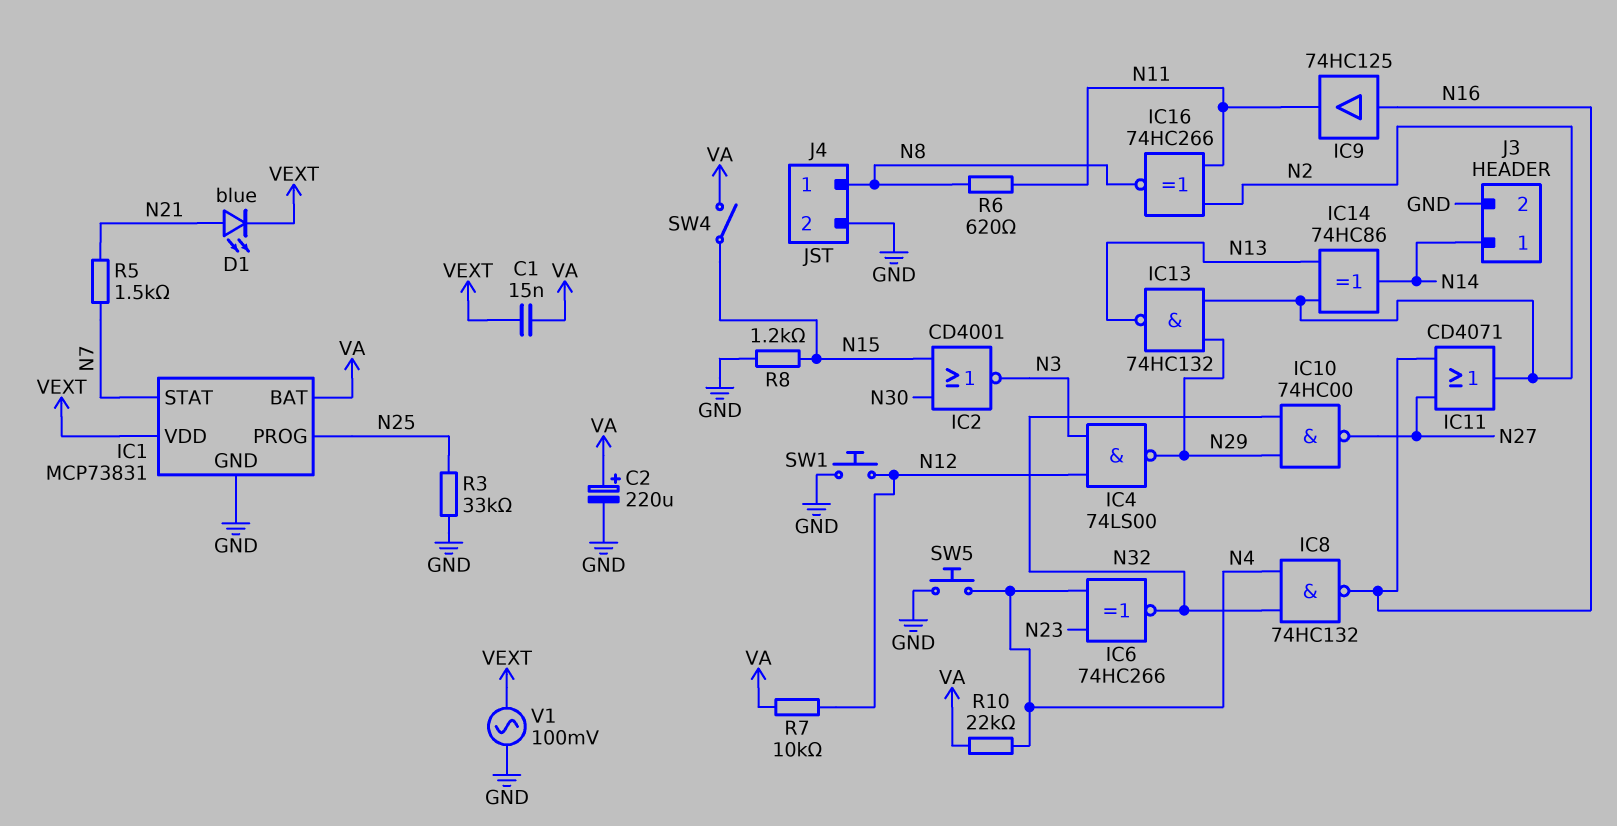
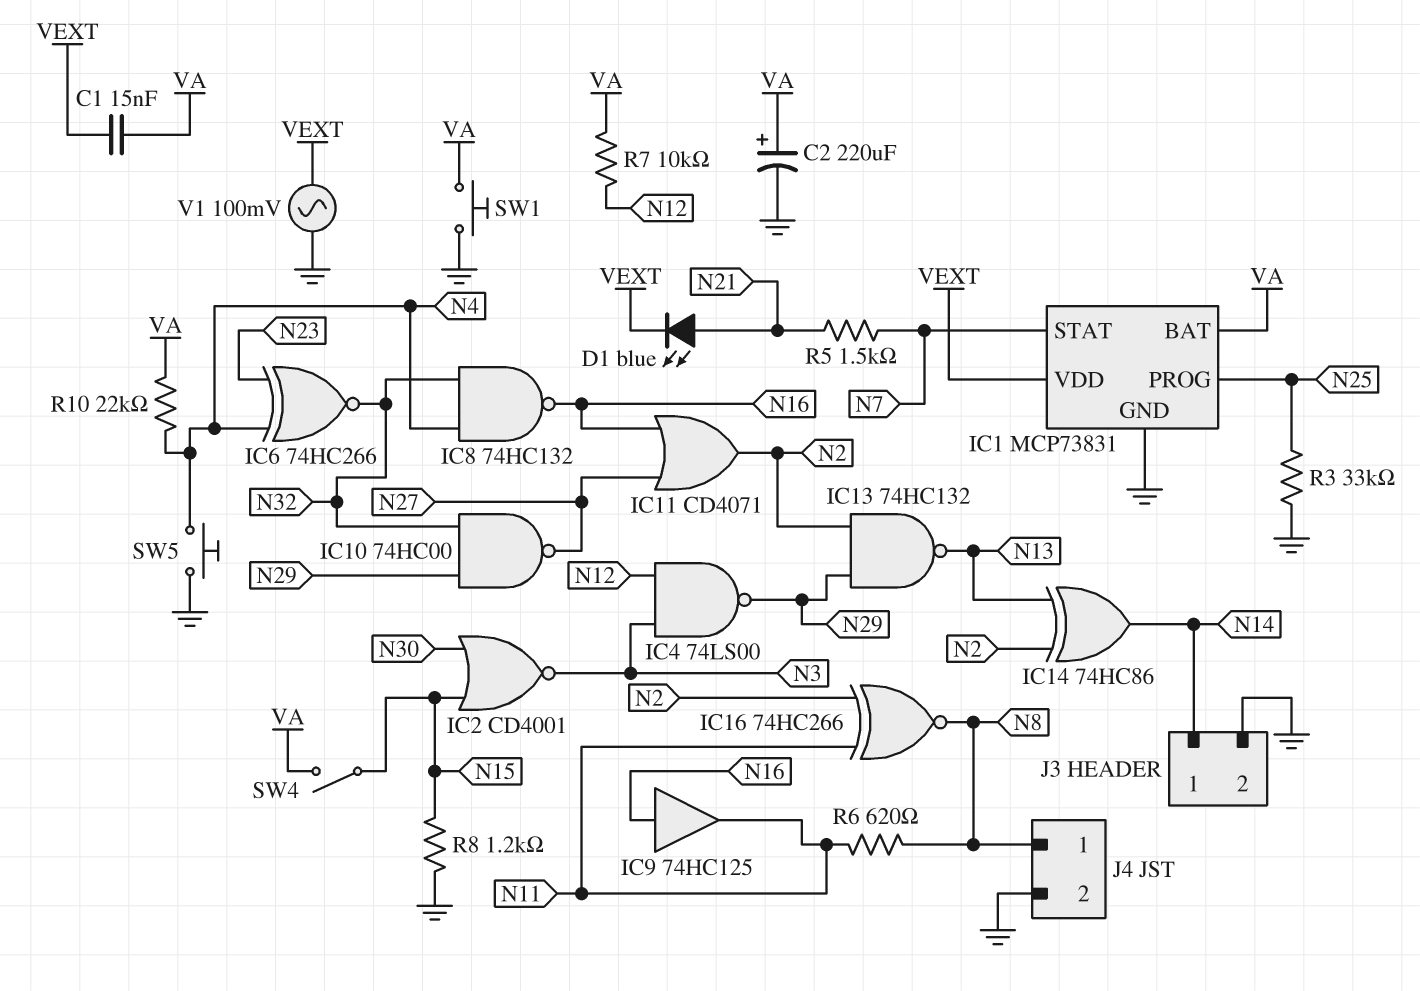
SW1: button (GND, N12) -> button (GND, VA)

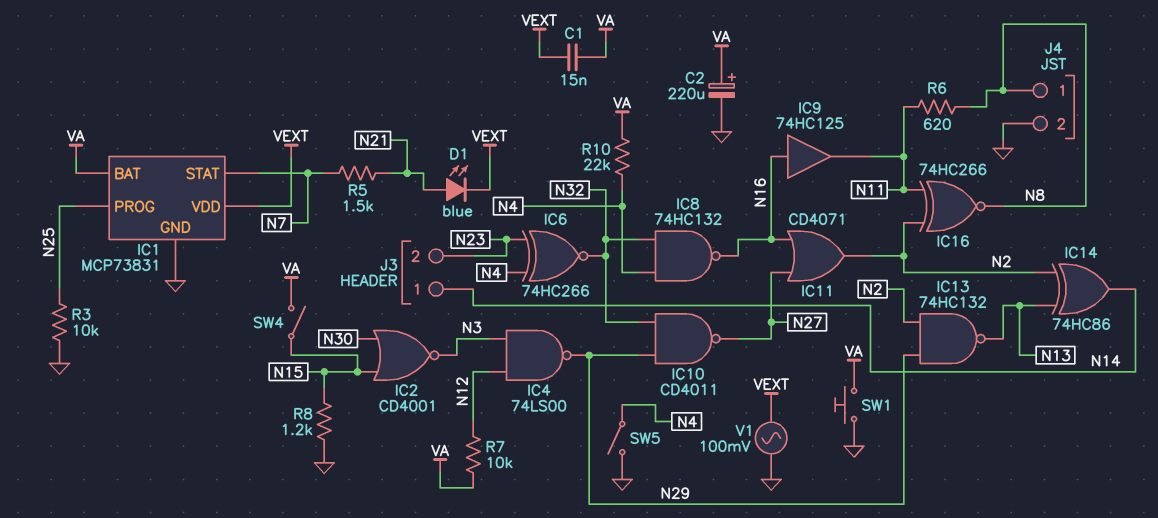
IC10: NAND 74HC00 (in N29, in N32, out N27) -> NAND CD4011 (in N29, in N32, out N27)
J3 pin 2: GND -> N23
R3: 33k (GND, N25) -> 10k (GND, N25)
SW5: button (GND, N4) -> switch (GND, N4)

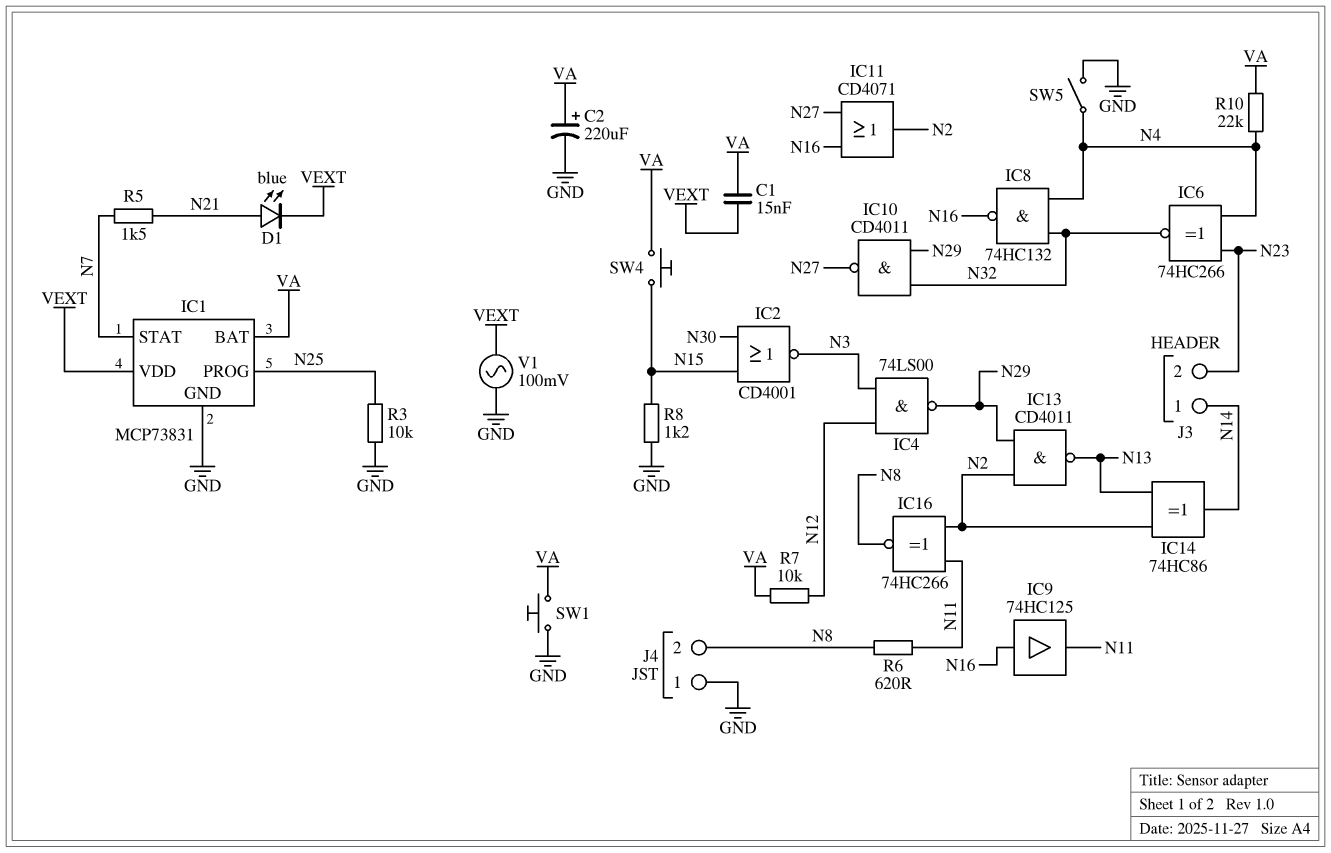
IC13: NAND 74HC132 (in N2, in N29, out N13) -> NAND CD4011 (in N2, in N29, out N13)
J4 pin 1: N8 -> GND
J4 pin 2: GND -> N8
SW4: switch (N15, VA) -> button (N15, VA)

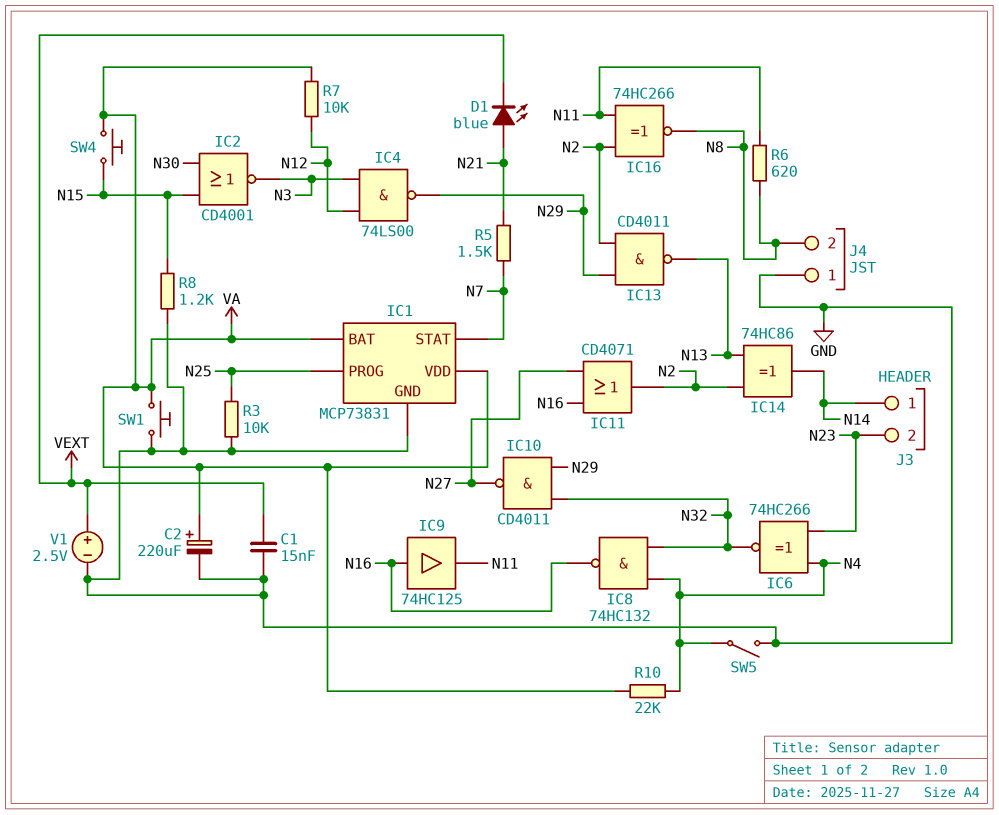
C1: 15nF (VA, VEXT) -> 15nF (GND, VEXT)
IC1 pin VDD: VEXT -> VA
V1: AC 100mV (GND, VEXT) -> 2.5V (plus VEXT, minus GND)

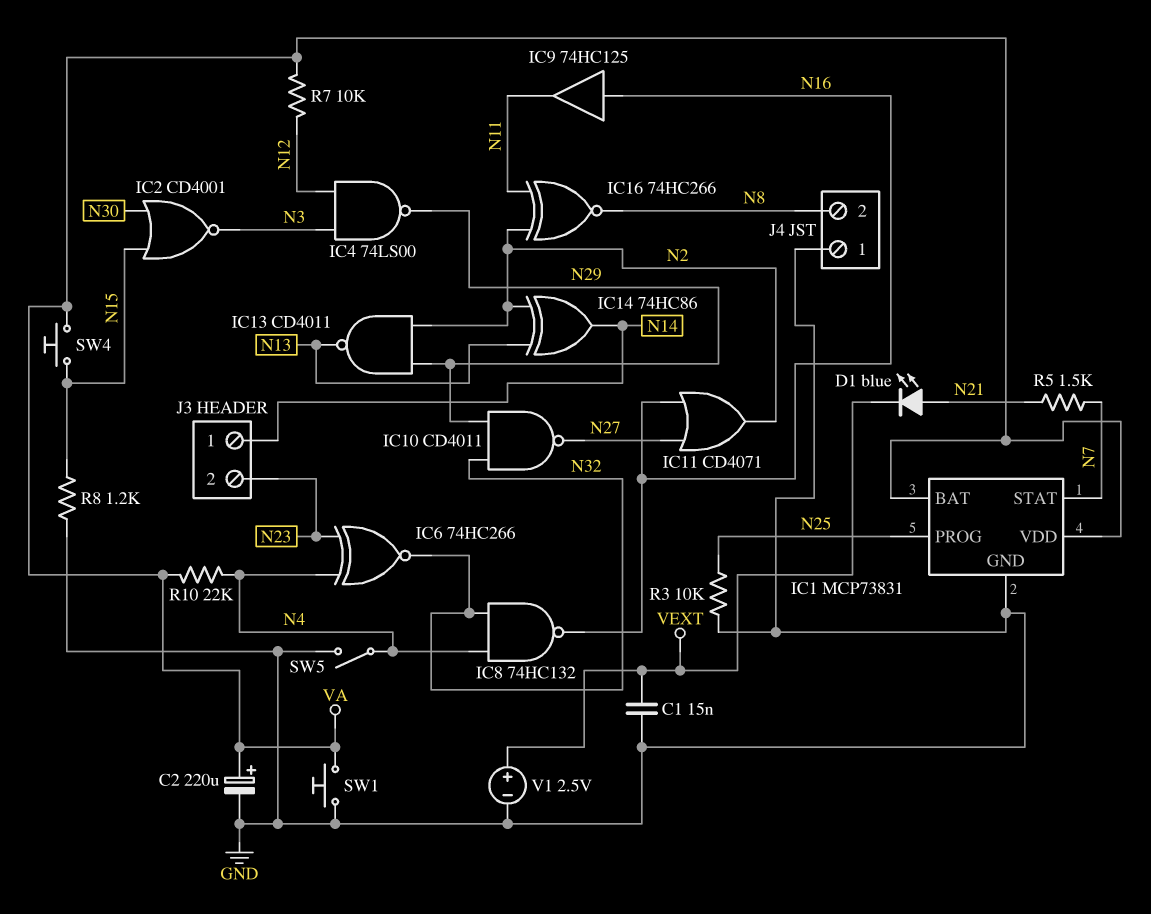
R6: 620 (N8, N11) -> none

